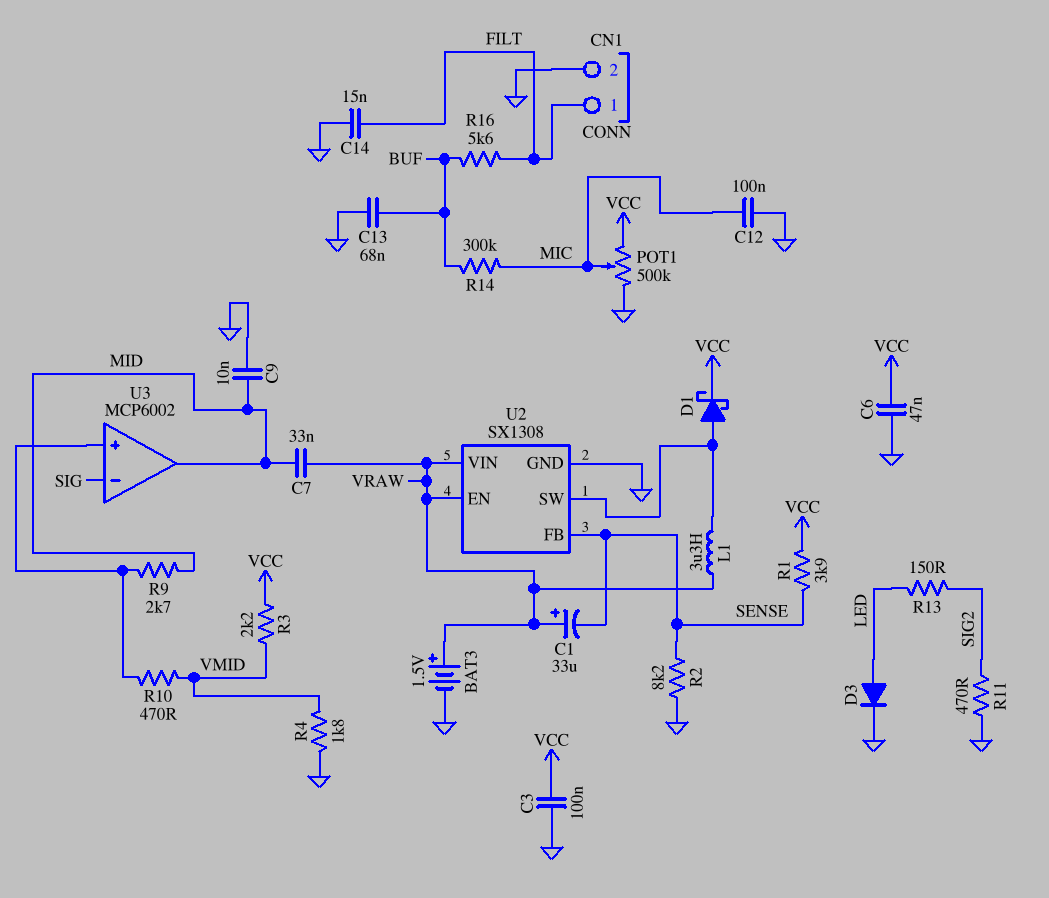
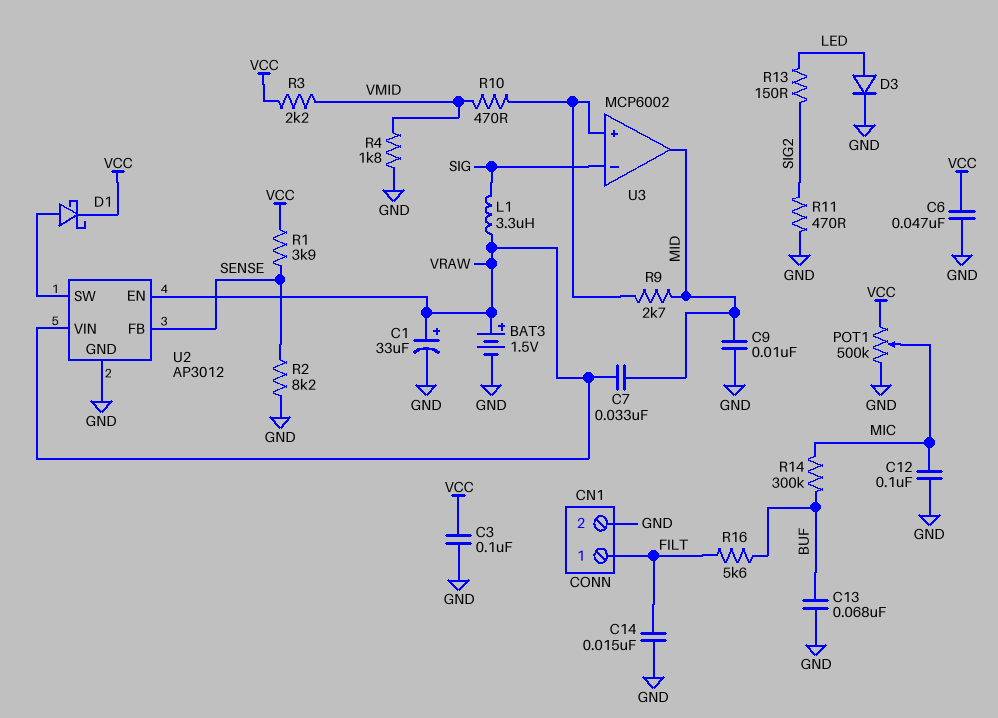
C1: 33uF (plus VRAW, minus SENSE) -> 33uF (plus VRAW, minus GND)
L1: 3.3uH (U2/SW, VRAW) -> 3.3uH (SIG, VRAW)
U2: SX1308 -> AP3012

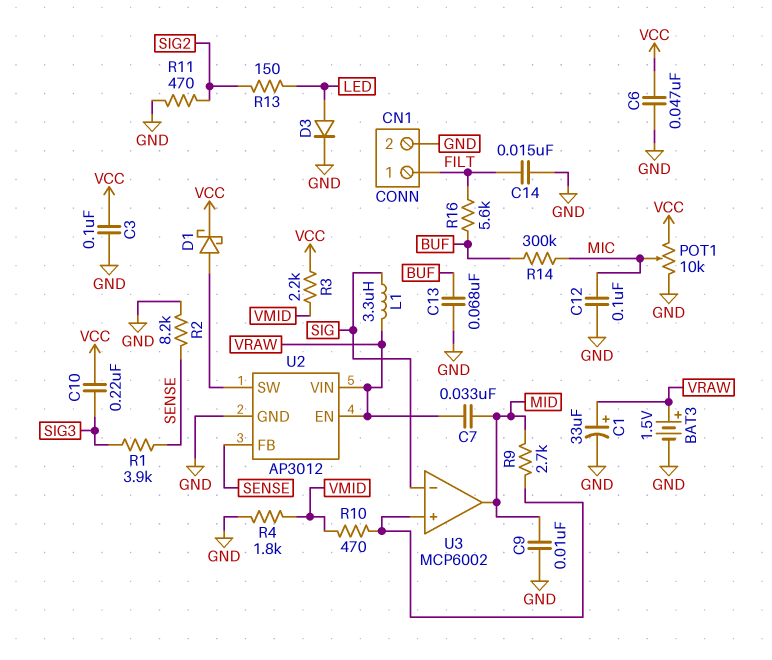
C10: none -> 220nF (SIG3, VCC)
POT1: 500k (GND, VCC, wiper MIC) -> 10k (GND, VCC, wiper MIC)
R1: 3.9k (SENSE, VCC) -> 3.9k (SENSE, SIG3)

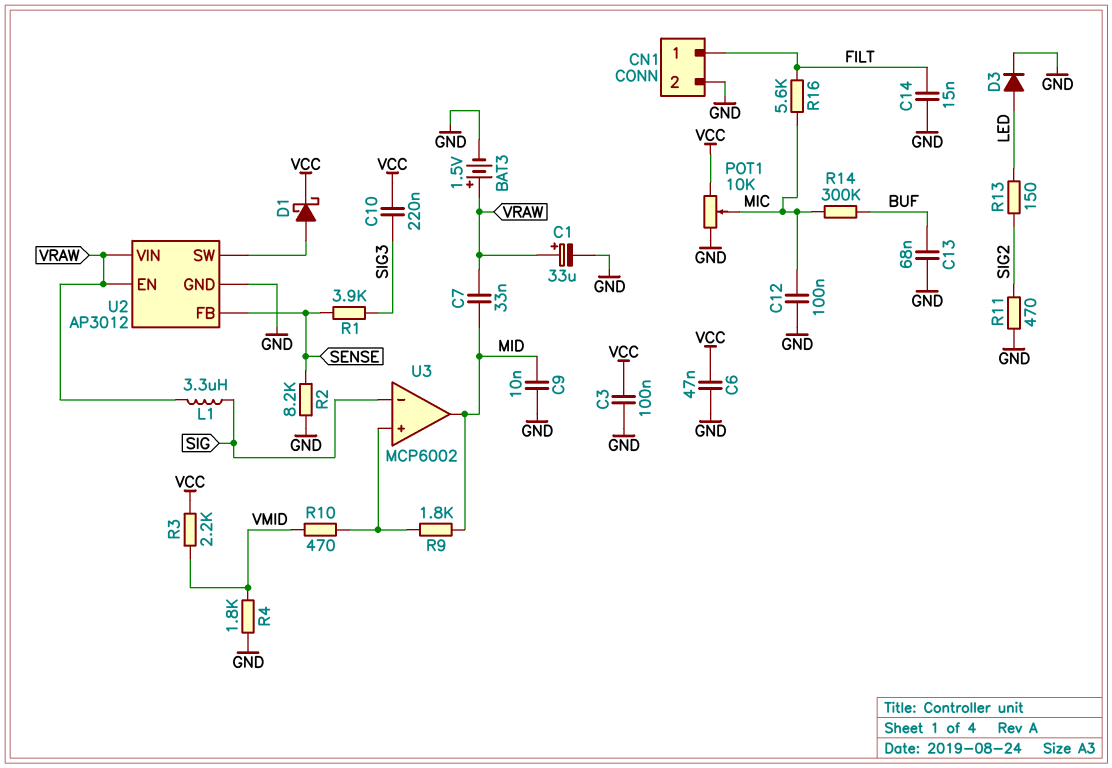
R9: 2.7k (MID, U3/in+) -> 1.8k (MID, U3/in+)
R16: 5.6k (BUF, FILT) -> 5.6k (FILT, MIC)

